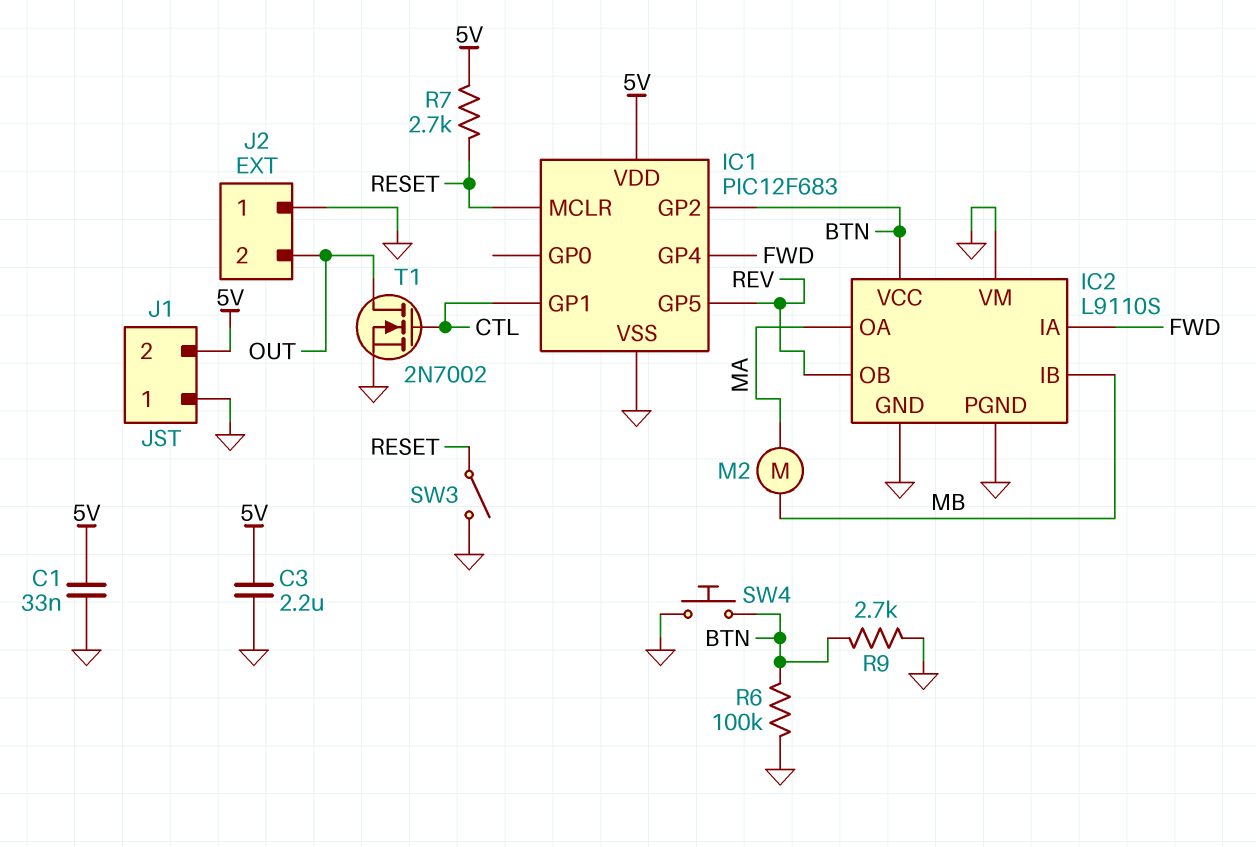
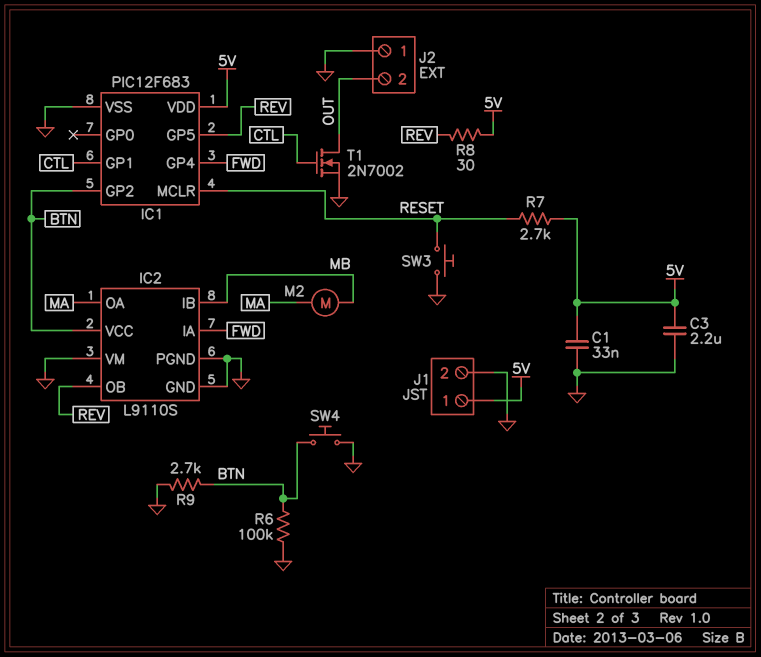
J1 pin 1: GND -> 5V
J1 pin 2: 5V -> GND
R8: none -> 30 (5V, REV)
SW3: switch (GND, RESET) -> button (GND, RESET)

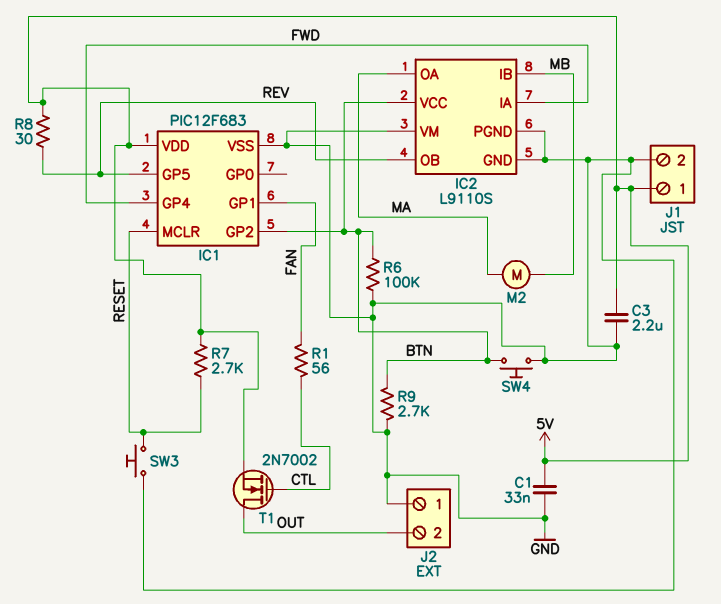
IC1 pin GP1: CTL -> FAN
R1: none -> 56 (CTL, FAN)
T1: NMOS 2N7002 (G CTL, D OUT, S GND) -> NMOS 2N7002 (G CTL, D OUT, S 5V)

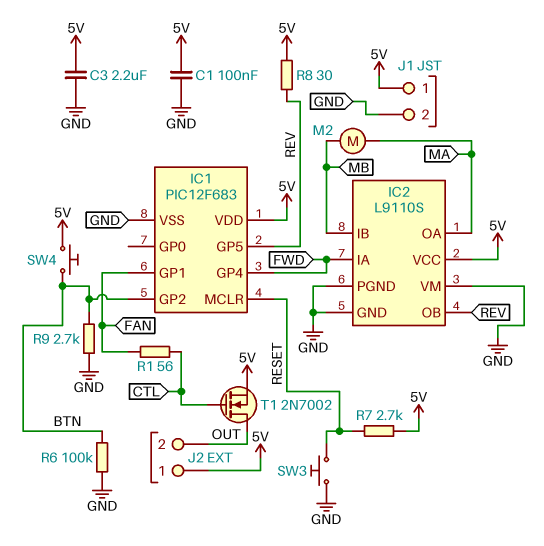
C1: 33nF (5V, GND) -> 100nF (5V, GND)
IC2 pin VCC: BTN -> 5V
J2 pin 1: GND -> 5V
SW4: button (BTN, GND) -> button (5V, BTN)

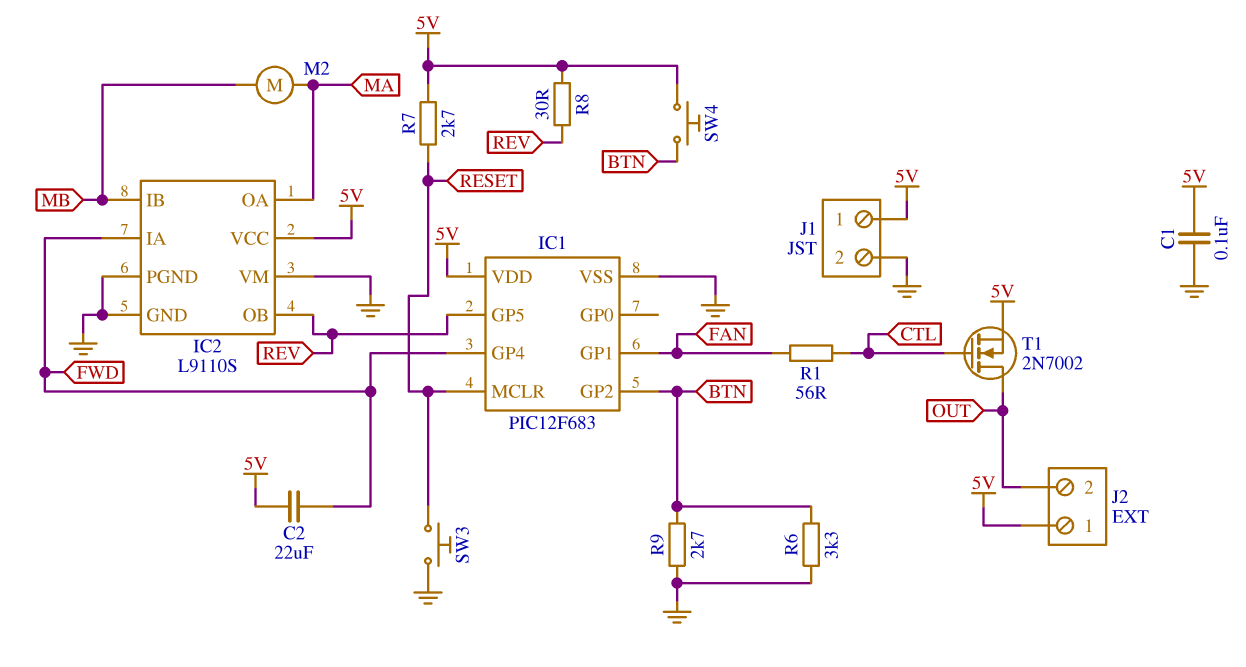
C2: none -> 22uF (5V, FWD)
C3: 2.2uF (5V, GND) -> none
R6: 100k (BTN, GND) -> 3.3k (BTN, GND)

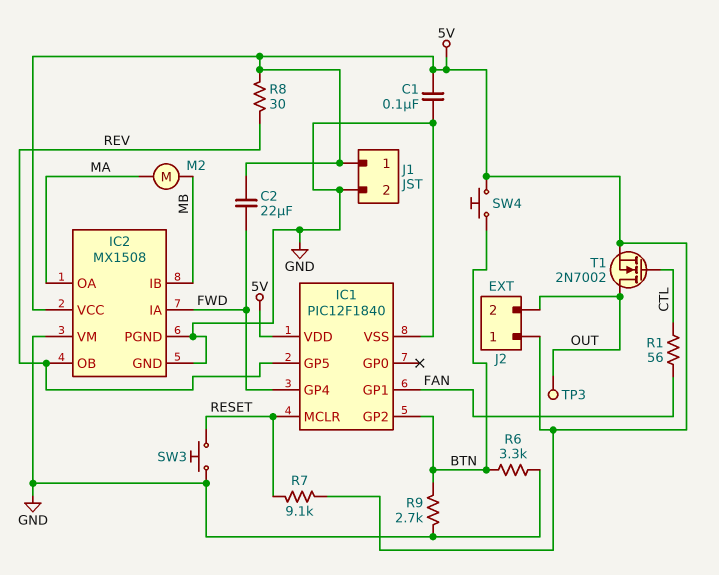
IC1: PIC12F683 -> PIC12F1840
IC2: L9110S -> MX1508
R7: 2.7k (5V, RESET) -> 9.1k (5V, RESET)
TP3: none -> test point (OUT)

